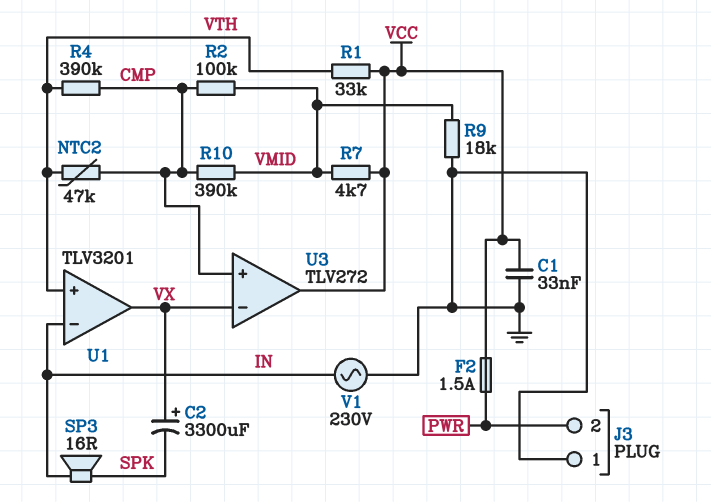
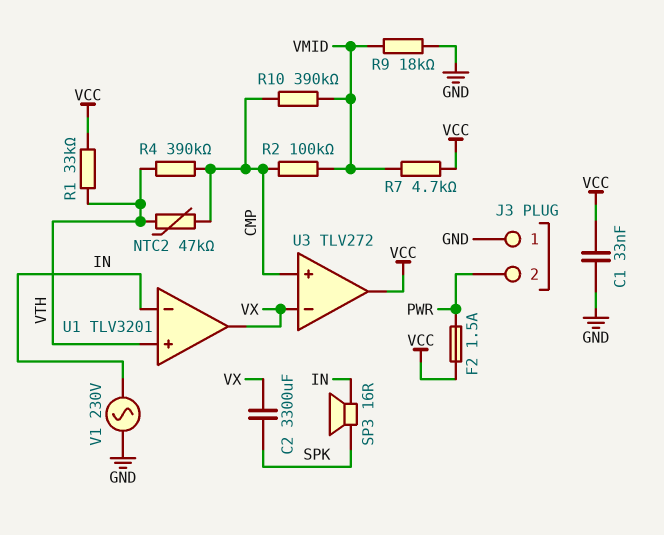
C2: 3300uF (plus VX, minus SPK) -> 3300uF (SPK, VX)

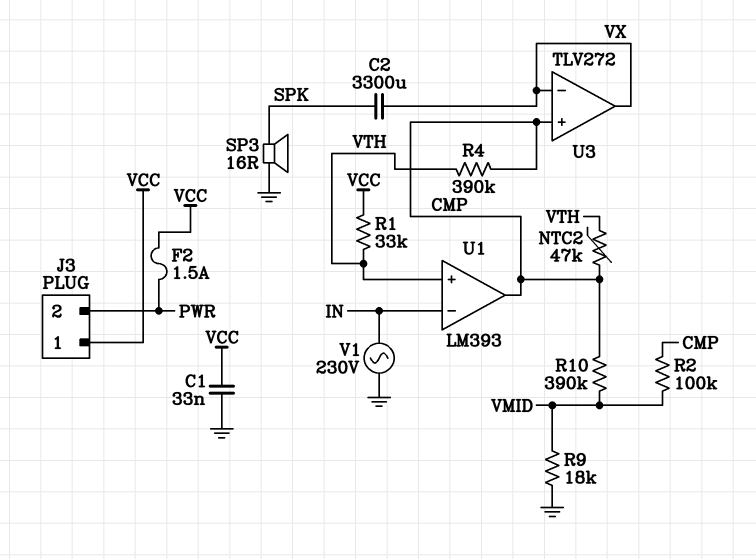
J3 pin 1: GND -> VCC
R7: 4.7k (VCC, VMID) -> none
SP3: speaker 16R (IN, SPK) -> speaker 16R (GND, SPK)
U1: TLV3201 -> LM393
U1 pin out: VX -> CMP
U3 pin out: VCC -> VX

